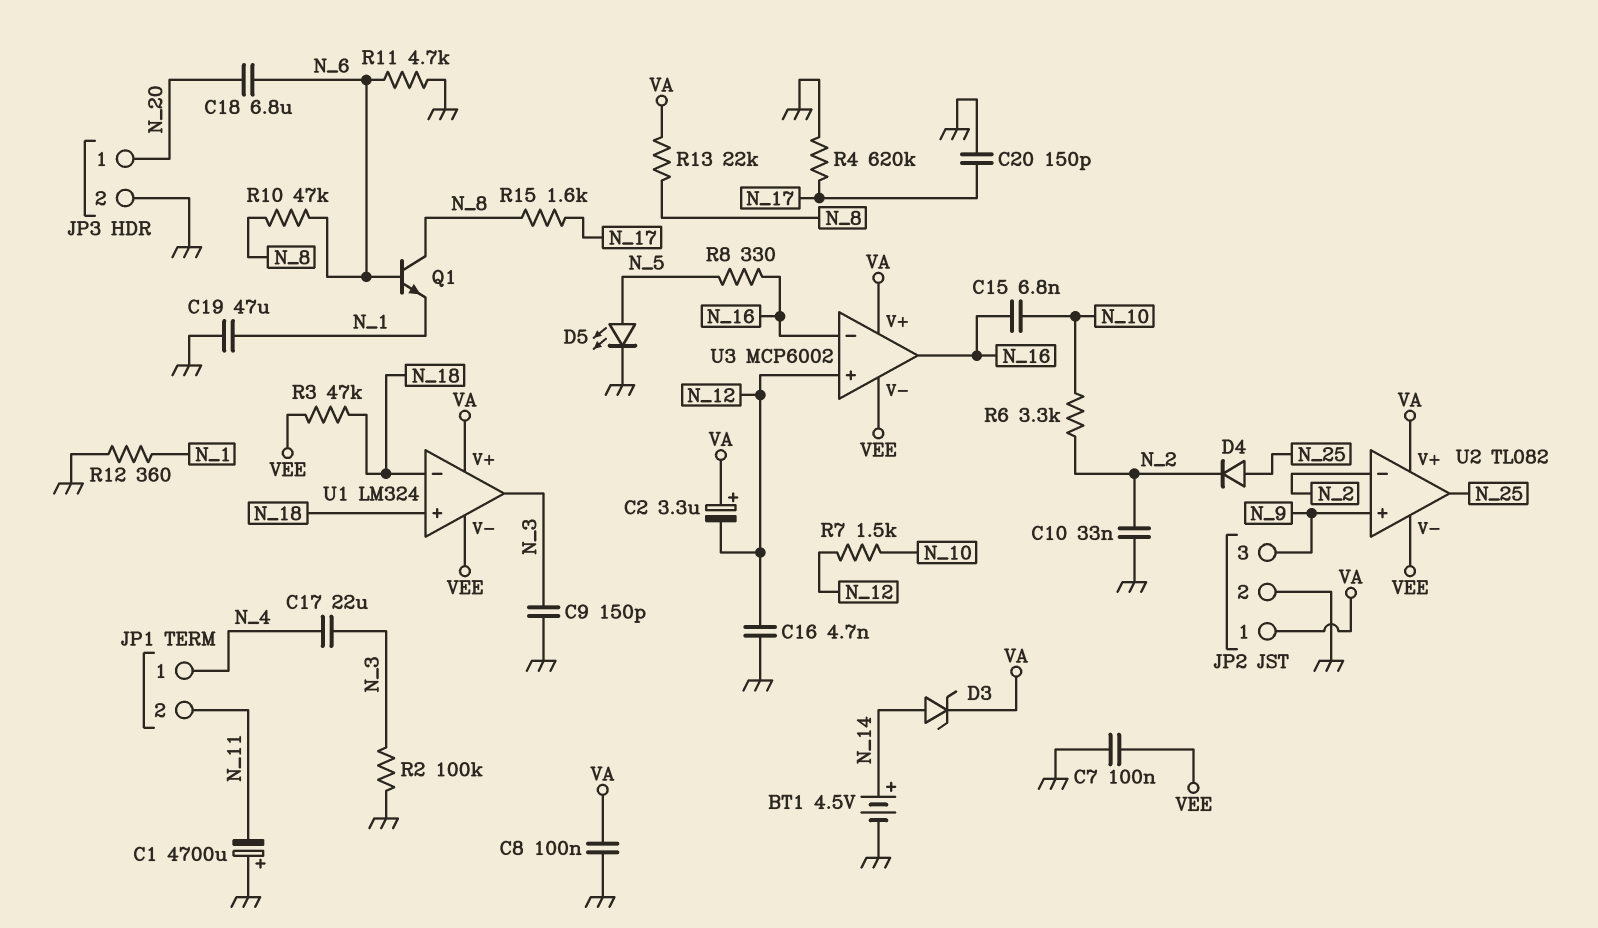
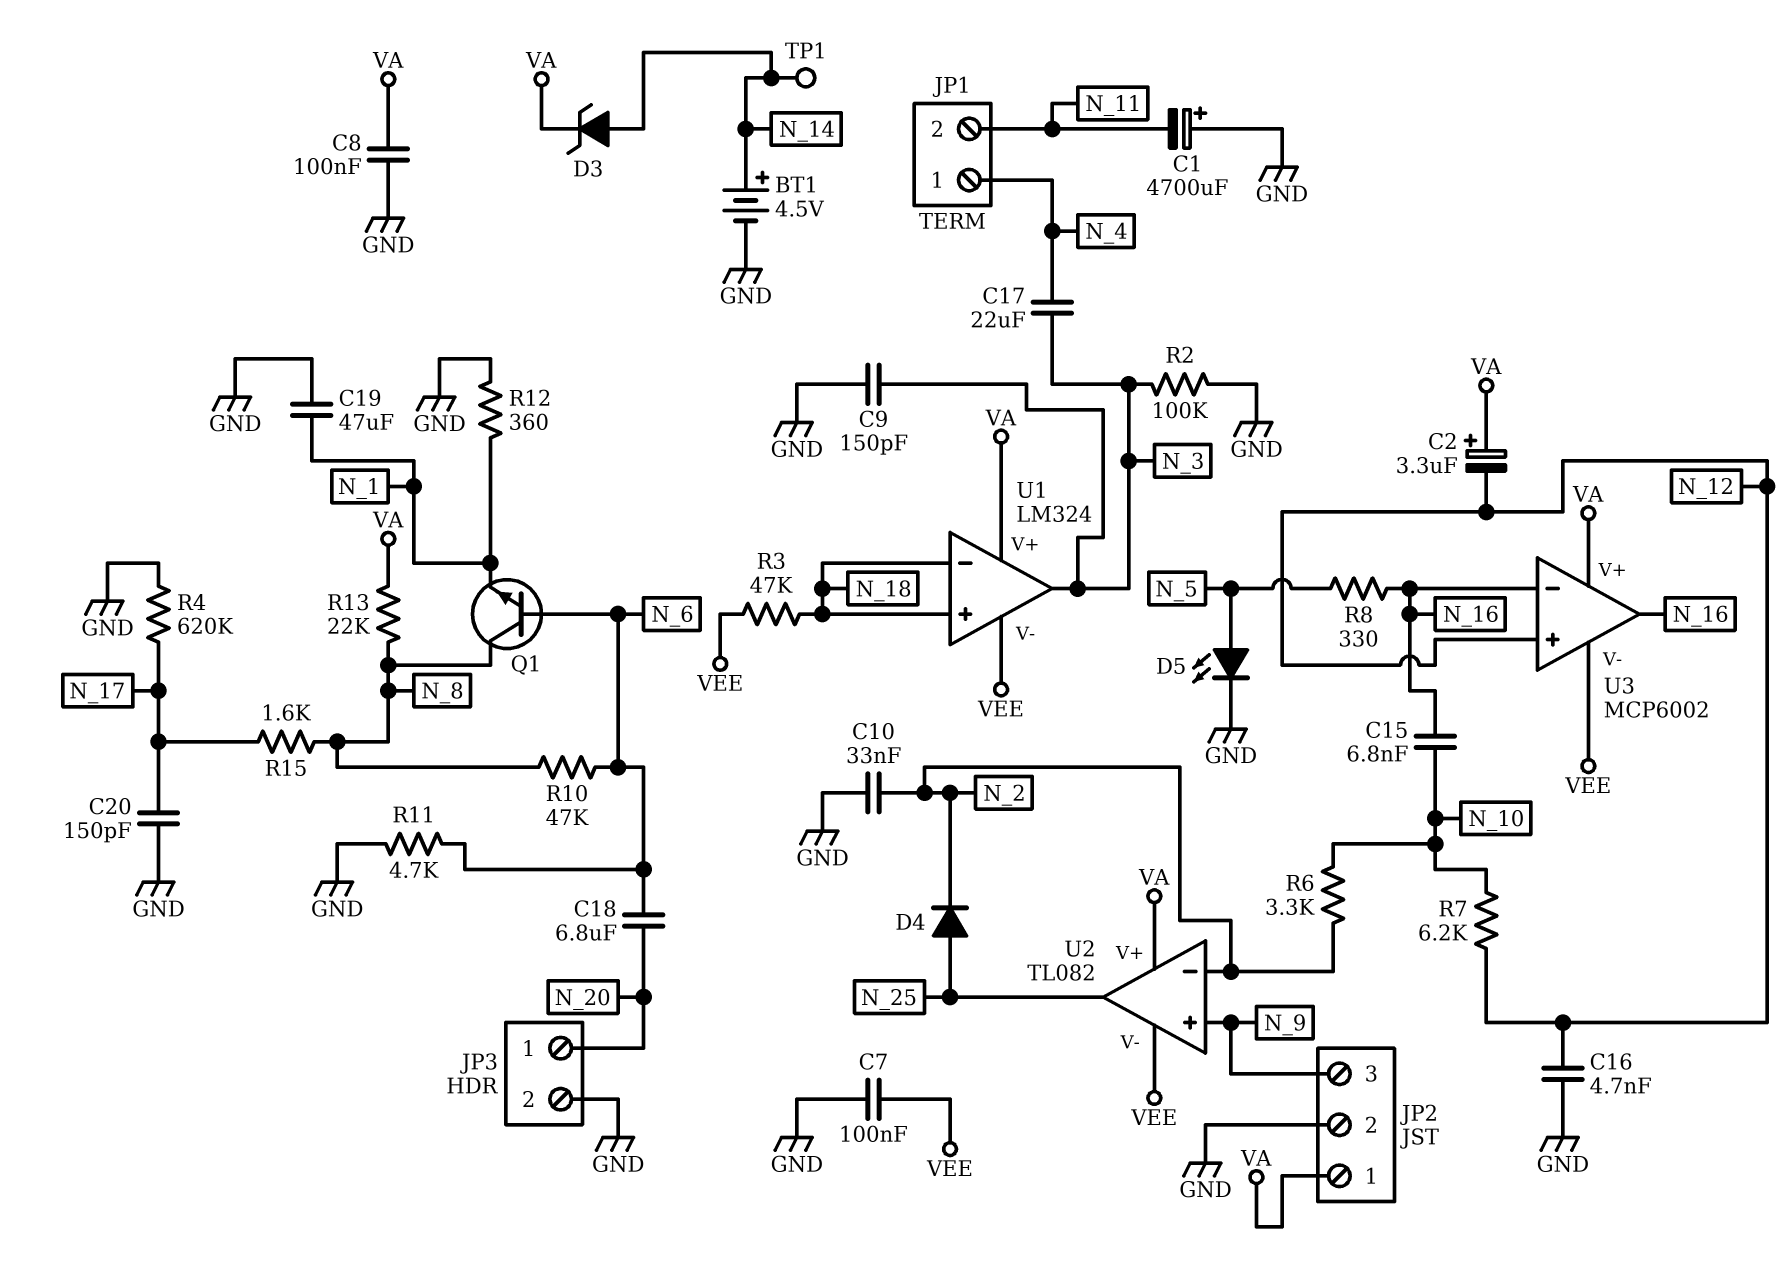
R7: 1.5k (N_10, N_12) -> 6.2k (N_10, N_12)
TP1: none -> test point (N_14)

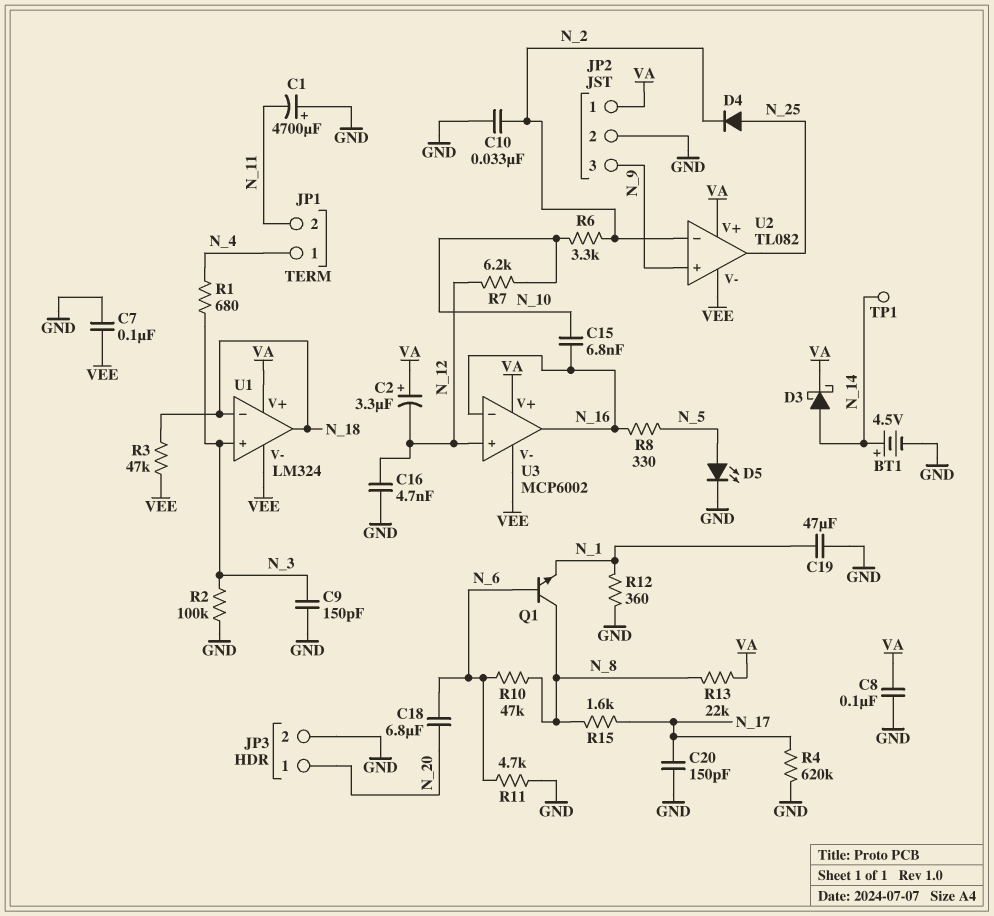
C17: 22uF (N_3, N_4) -> none
D3: zener (A N_14, K VA) -> schottky (A N_14, K VA)
R1: none -> 680 (N_3, N_4)
U1 pin in+: N_18 -> N_3
U1 pin out: N_3 -> N_18

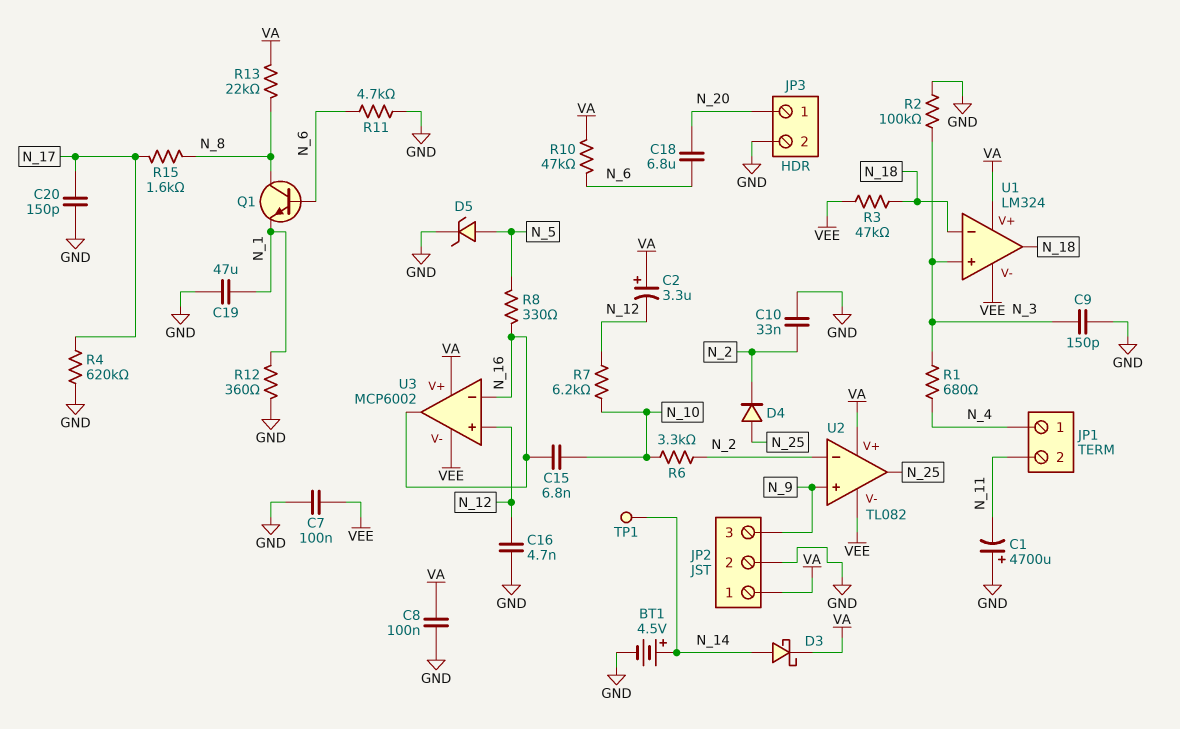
D5: LED (A N_5, K GND) -> zener (A N_5, K GND)
R10: 47k (N_6, N_8) -> 47k (N_6, VA)

